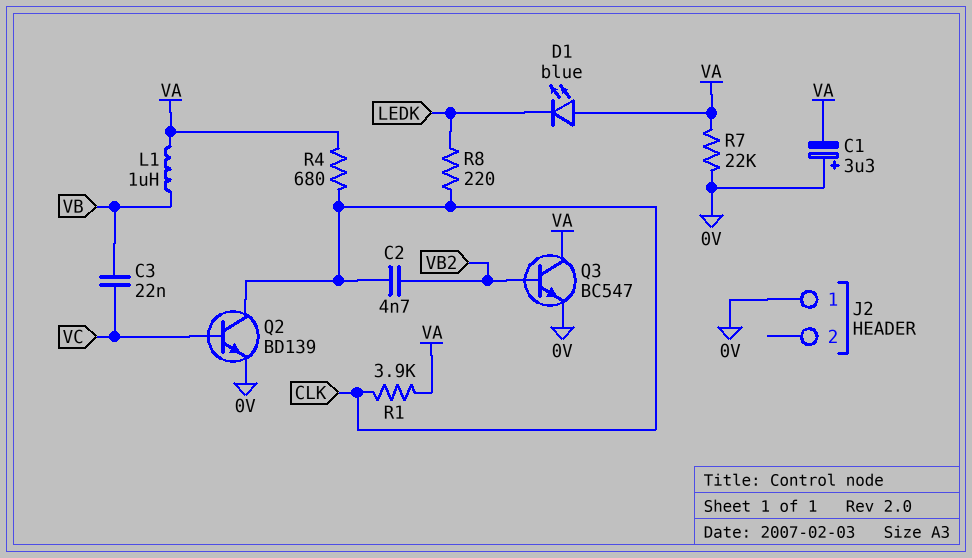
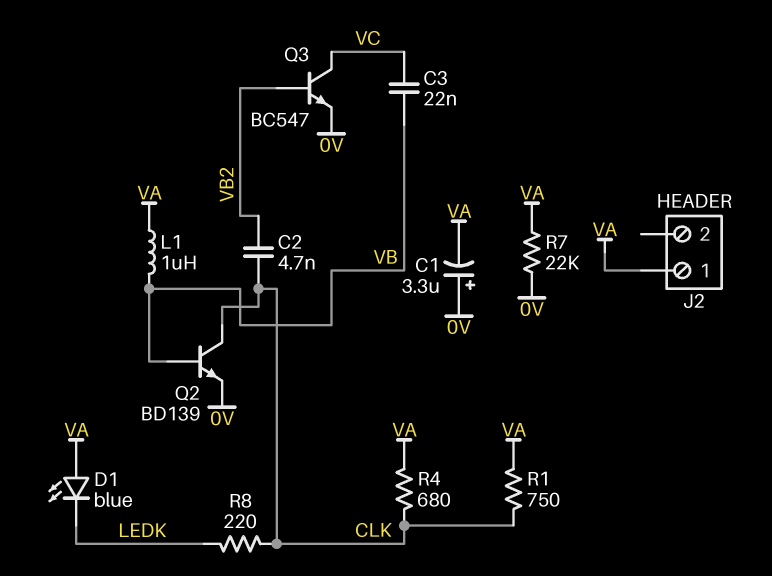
J2 pin 1: 0V -> VA
Q2: NPN BD139 (B VC, C CLK, E 0V) -> NPN BD139 (B VB, C CLK, E 0V)
Q3: NPN BC547 (B VB2, C VA, E 0V) -> NPN BC547 (B VB2, C VC, E 0V)
R1: 3.9k (CLK, VA) -> 750 (CLK, VA)

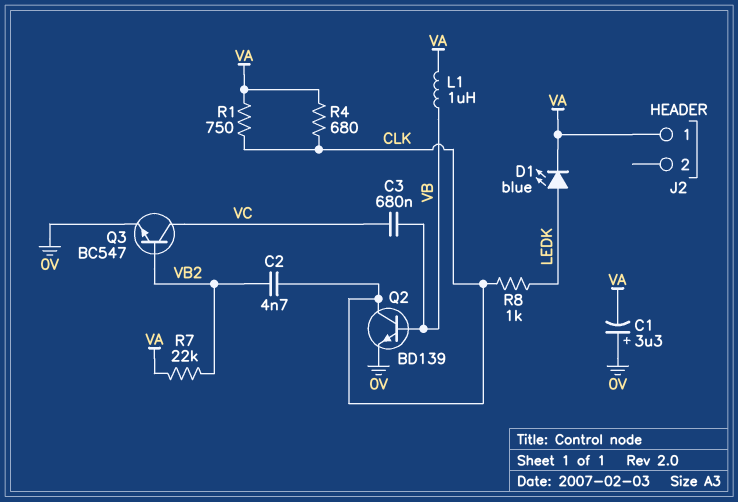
C3: 22nF (VB, VC) -> 680nF (VB, VC)
D1: LED blue (A VA, K LEDK) -> LED blue (A LEDK, K VA)
R7: 22k (0V, VA) -> 22k (VA, VB2)
R8: 220 (CLK, LEDK) -> 1k (CLK, LEDK)

